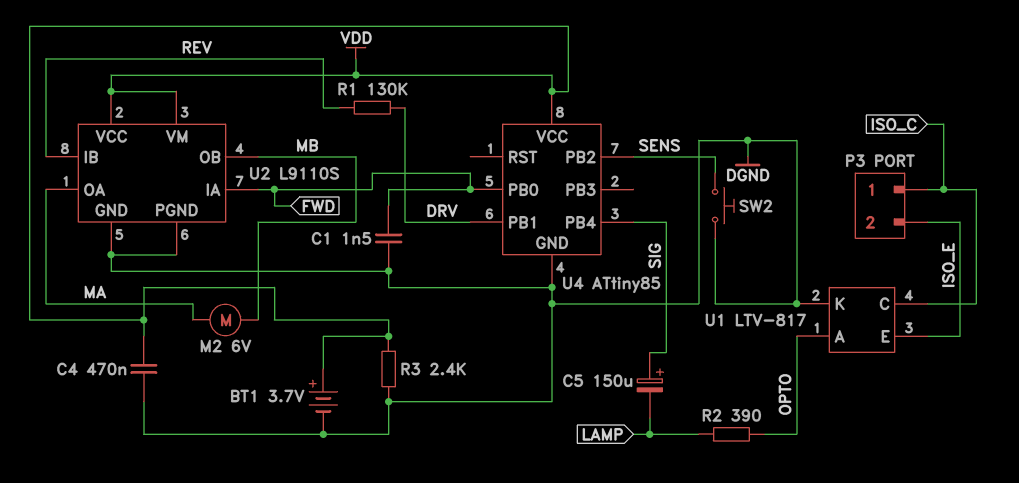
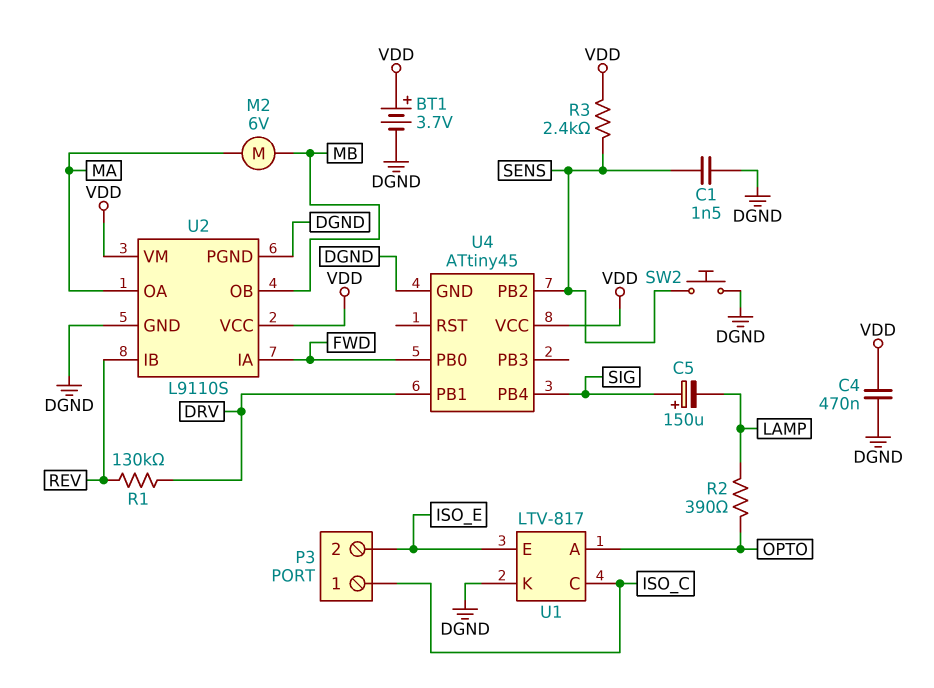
C1: 1.5nF (DGND, FWD) -> 1.5nF (DGND, SENS)
R3: 2.4k (DGND, VDD) -> 2.4k (SENS, VDD)
U4: ATtiny85 -> ATtiny45

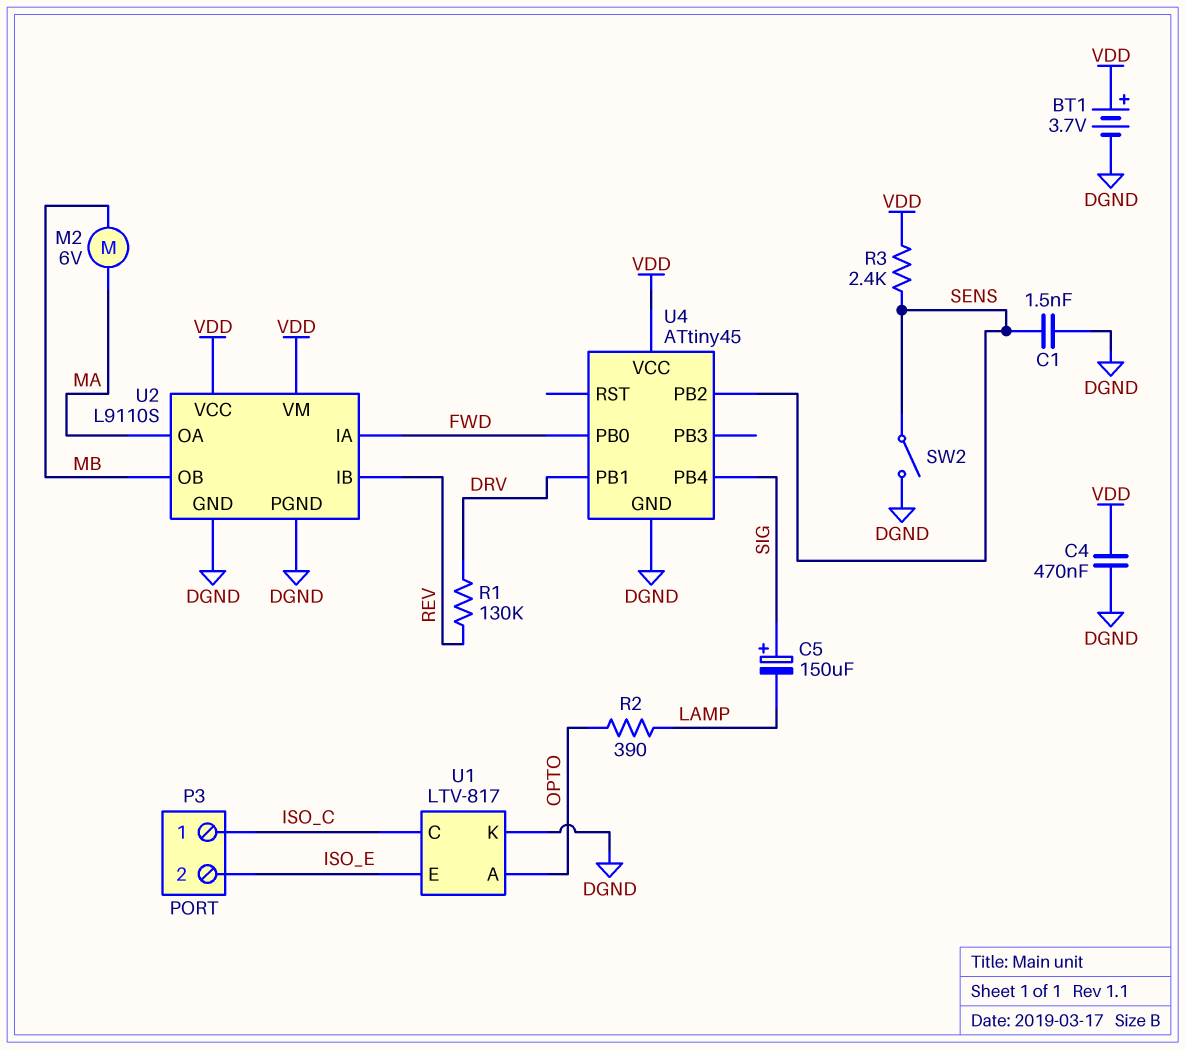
SW2: button (DGND, SENS) -> switch (DGND, SENS)

